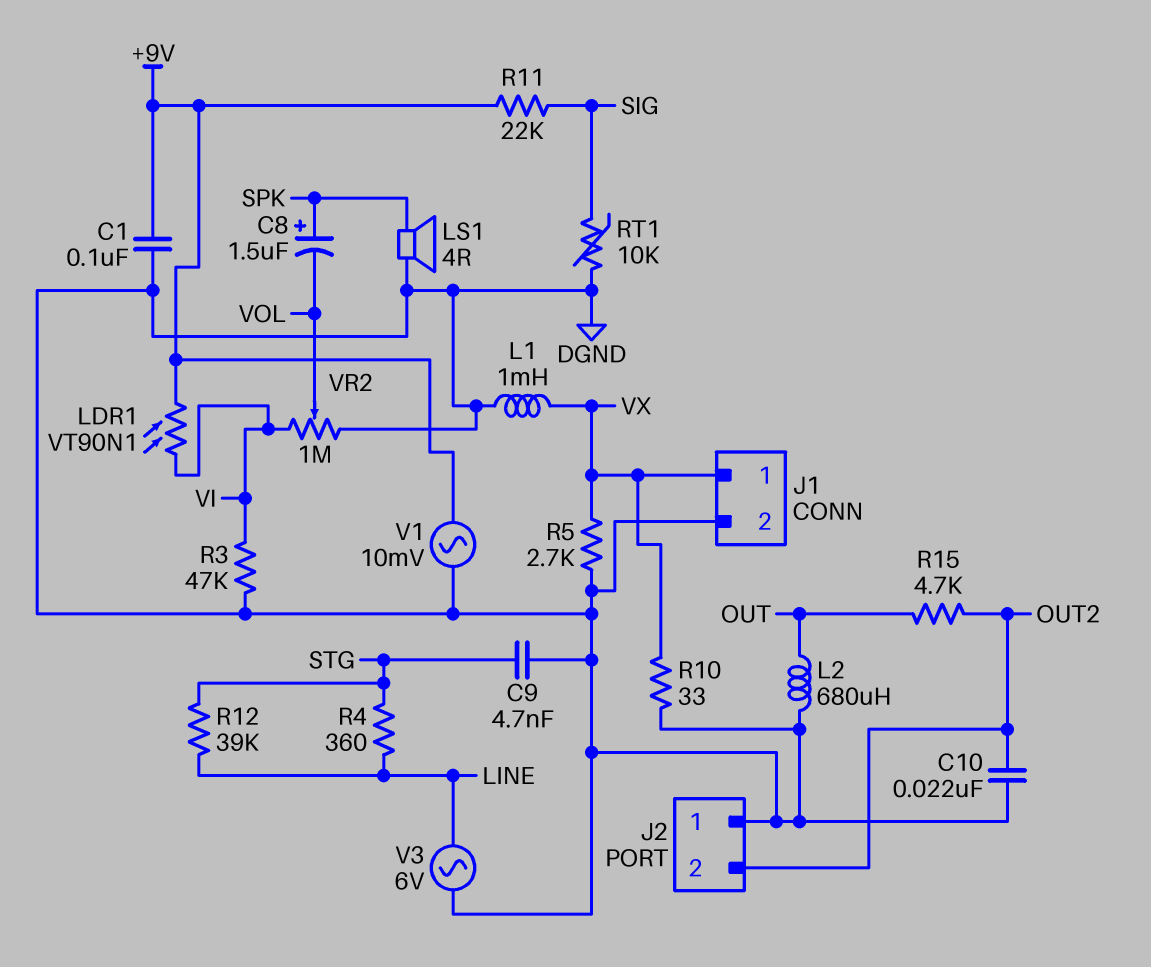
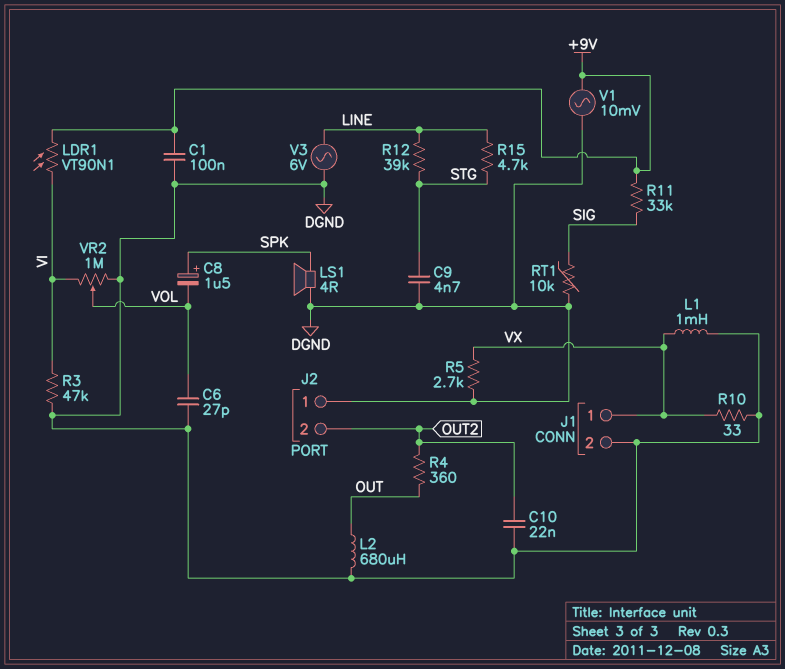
C6: none -> 27pF (DGND, VOL)
R4: 360 (LINE, STG) -> 360 (OUT, OUT2)
R11: 22k (+9V, SIG) -> 33k (+9V, SIG)
R15: 4.7k (OUT, OUT2) -> 4.7k (LINE, STG)

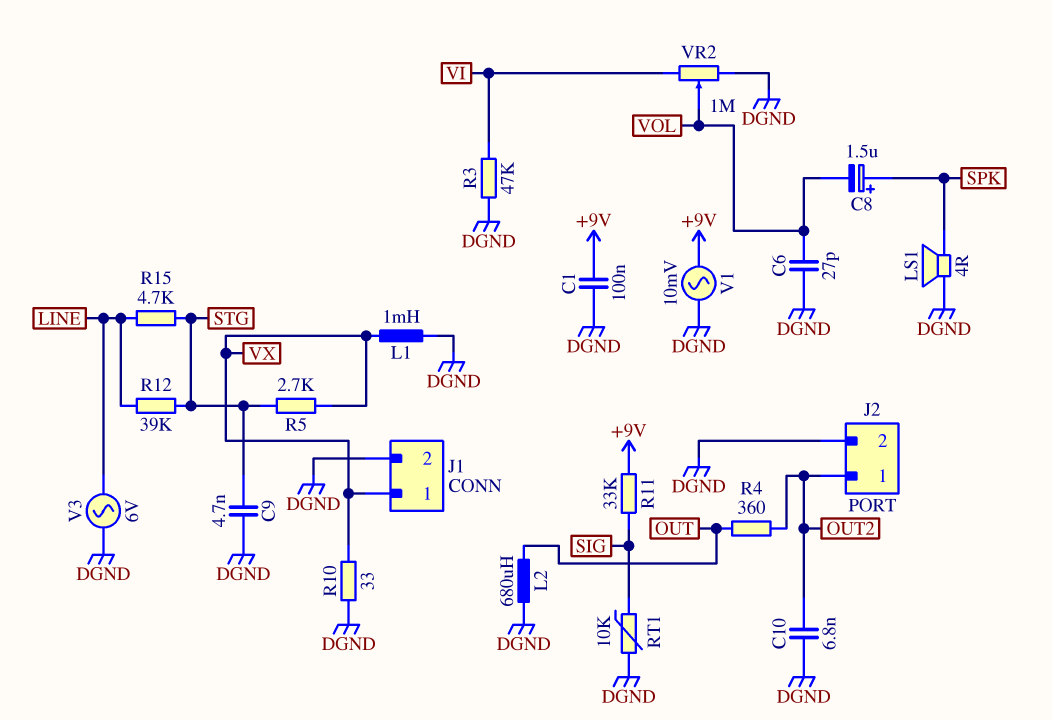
C10: 22nF (DGND, OUT2) -> 6.8nF (DGND, OUT2)
J2 pin 1: DGND -> OUT2
J2 pin 2: OUT2 -> DGND
LDR1: VT90N1 (+9V, VI) -> none
R5: 2.7k (DGND, VX) -> 2.7k (STG, VX)

